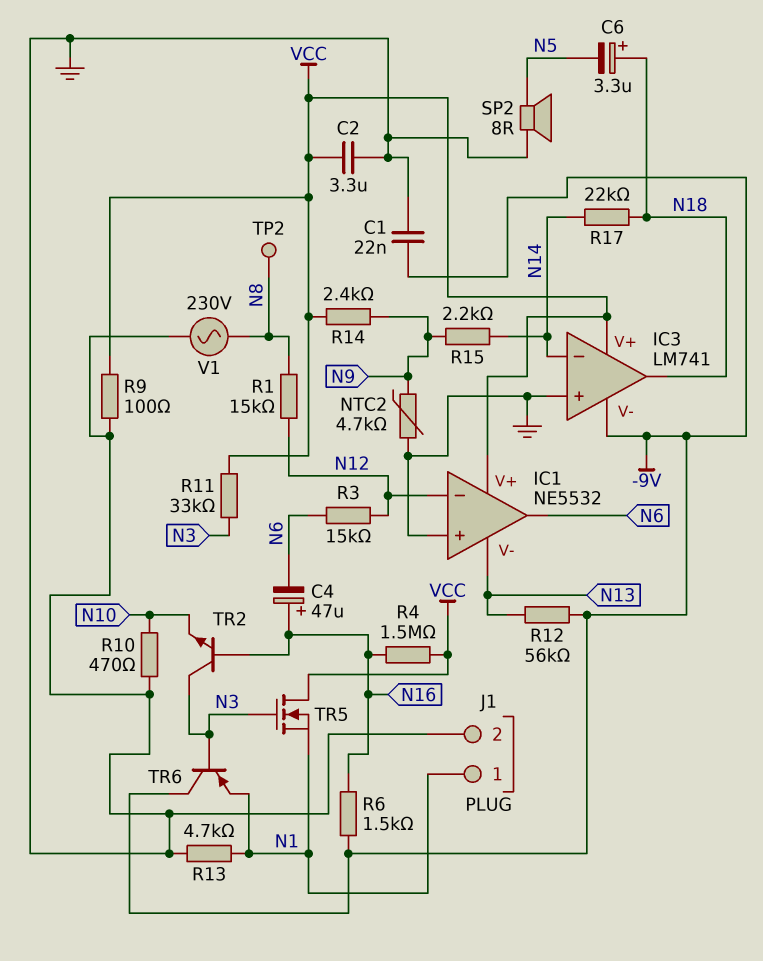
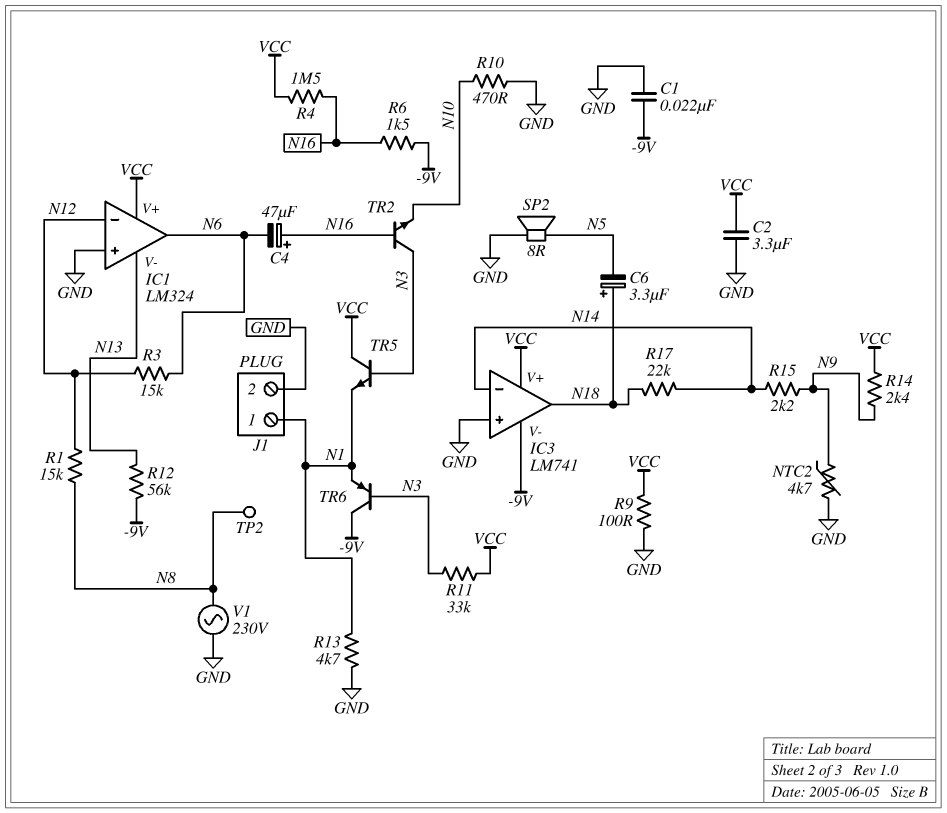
IC1: NE5532 -> LM324
TR5: NMOS (G N3, D VCC, S N1) -> NPN (B N3, C VCC, E N1)

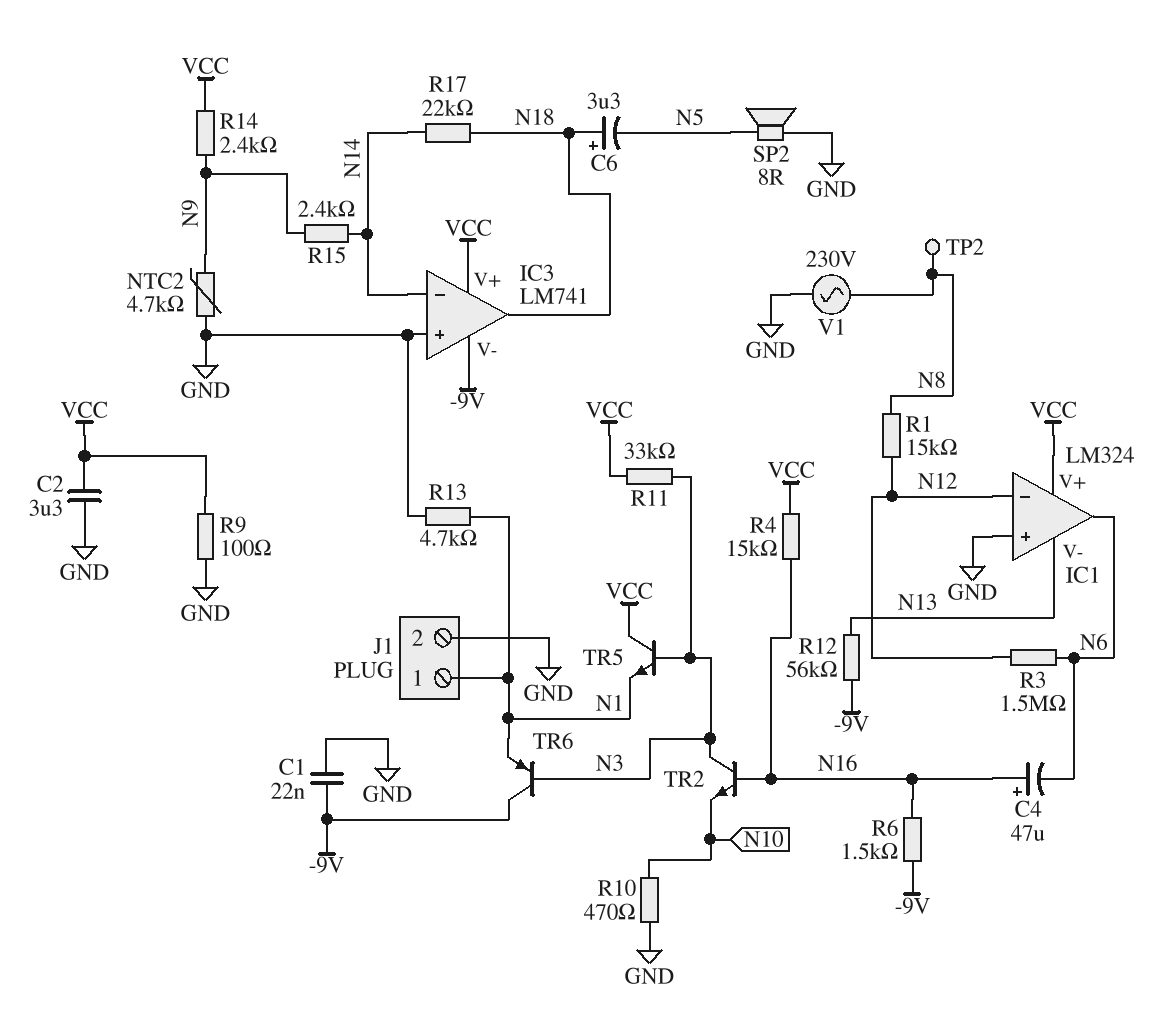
R3: 15k (N6, N12) -> 1.5M (N6, N12)
R4: 1.5M (N16, VCC) -> 15k (N16, VCC)
R15: 2.2k (N9, N14) -> 2.4k (N9, N14)

